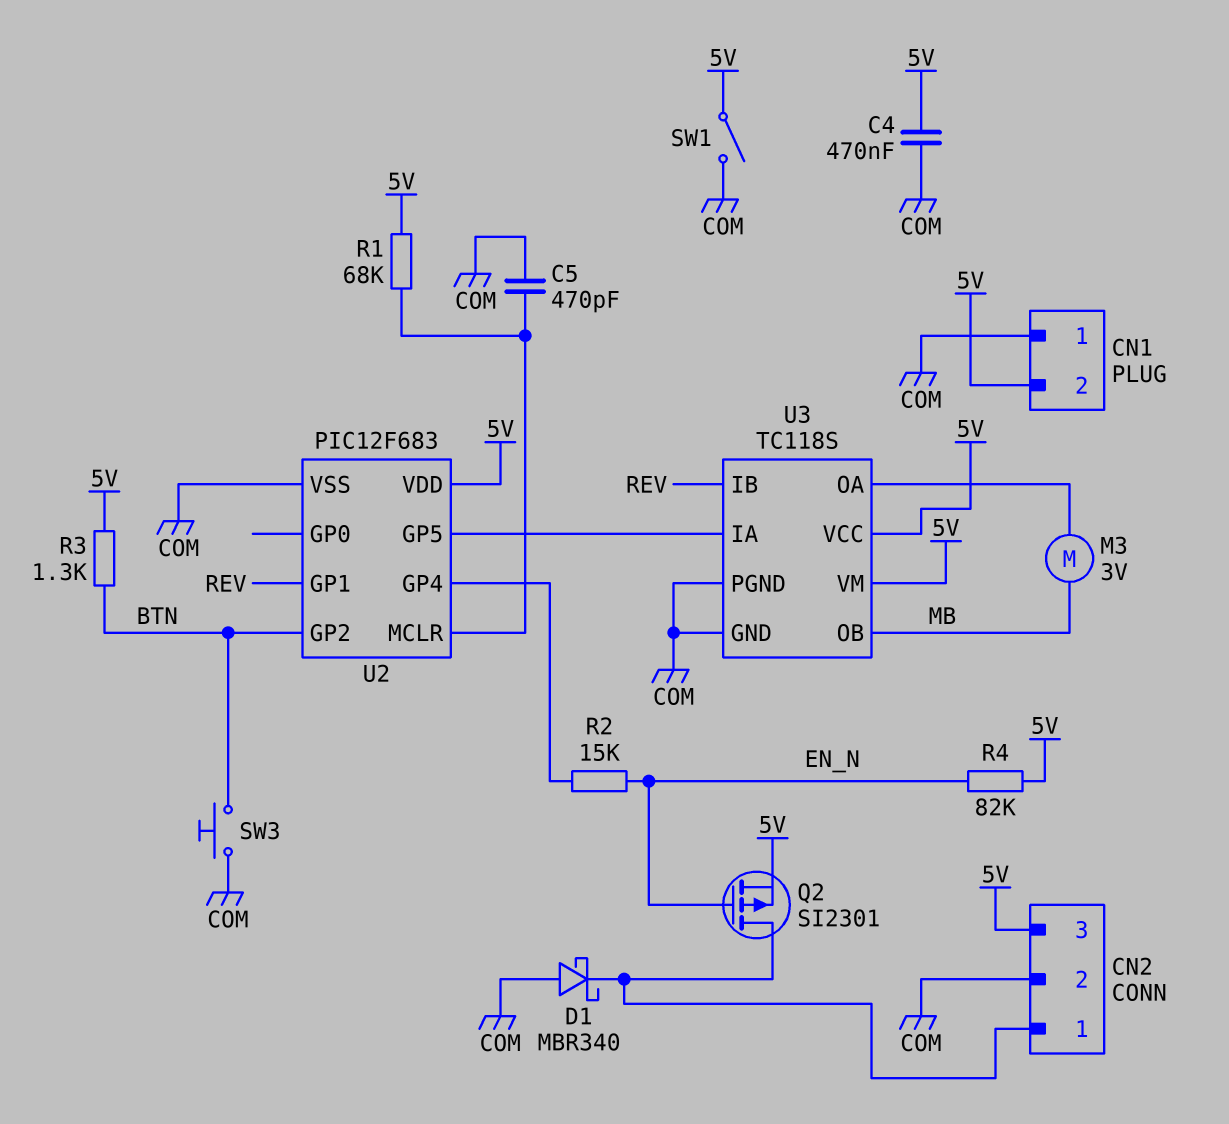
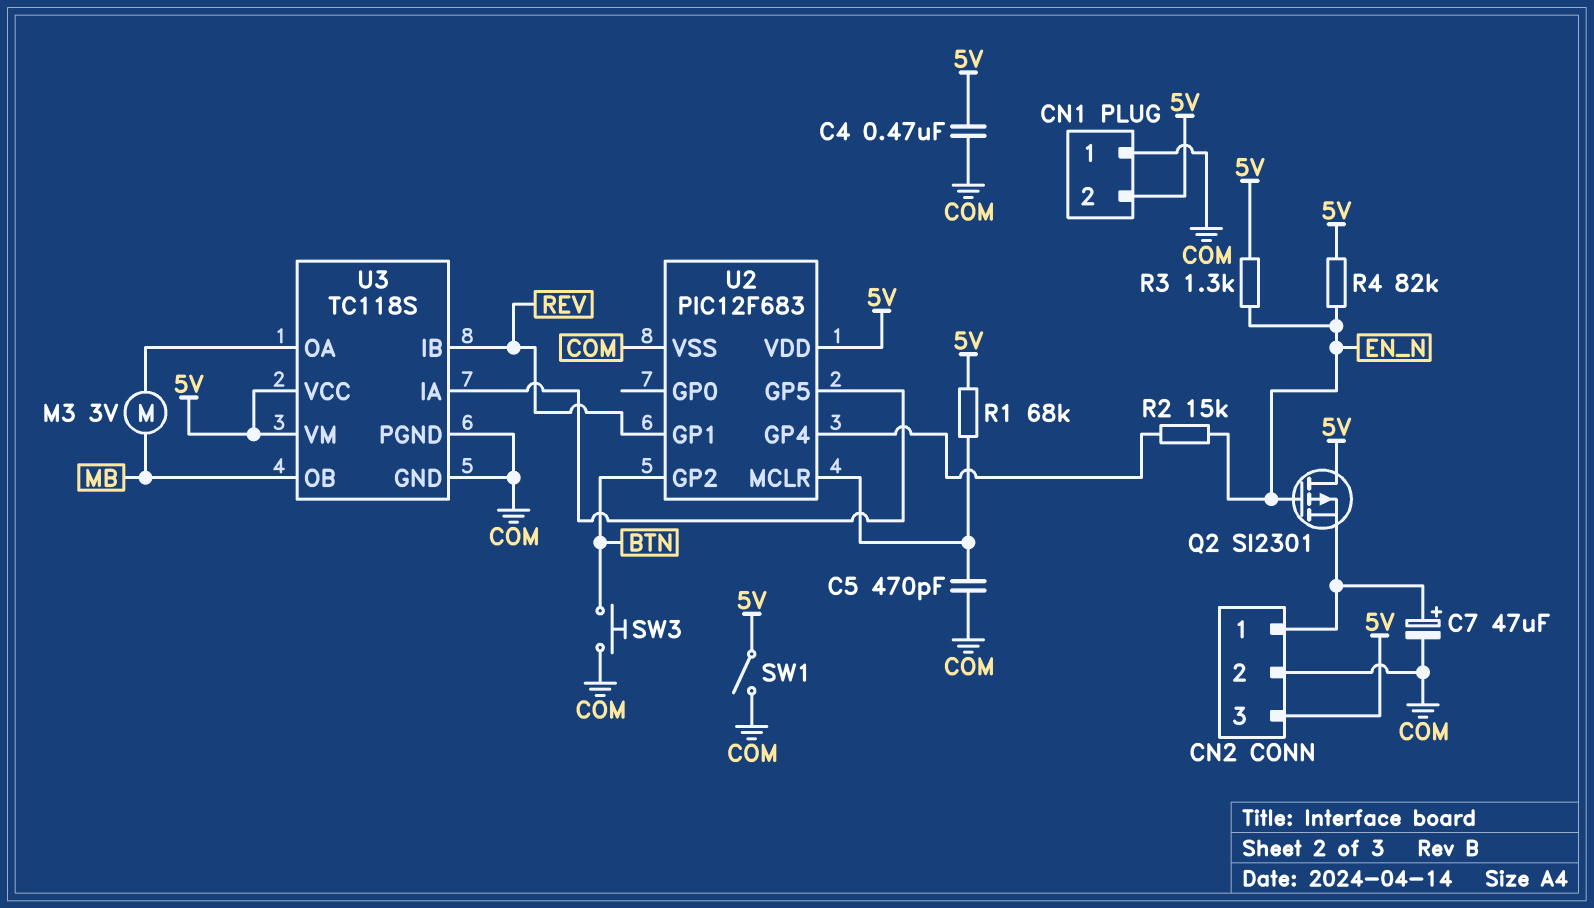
C7: none -> 47uF (plus CN2/1, minus COM)
D1: schottky MBR340 (A COM, K CN2/1) -> none
Q2: PMOS SI2301 (G EN_N, D CN2/1, S 5V) -> PMOS SI2301 (G EN_N, D 5V, S CN2/1)
R3: 1.3k (5V, BTN) -> 1.3k (5V, EN_N)

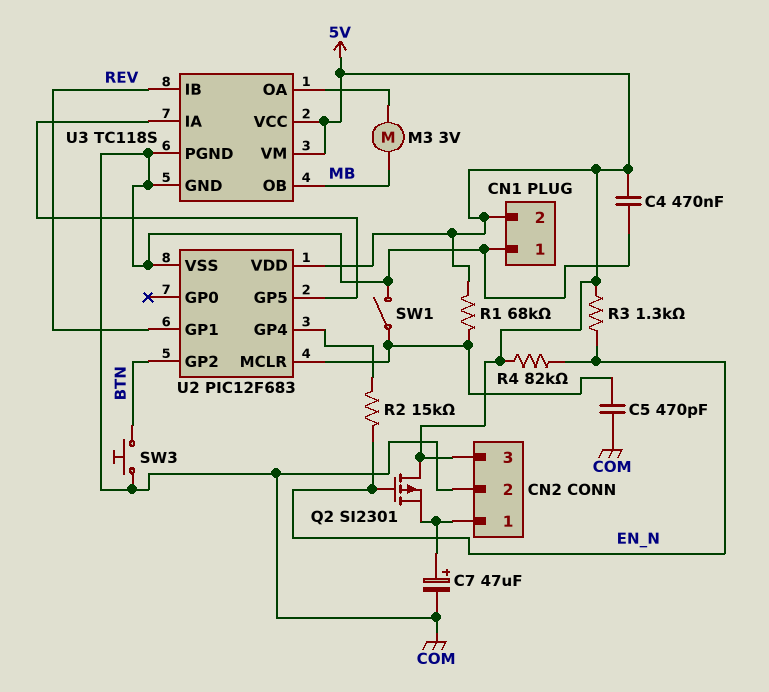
SW1: switch (5V, COM) -> switch (COM, U2/MCLR)

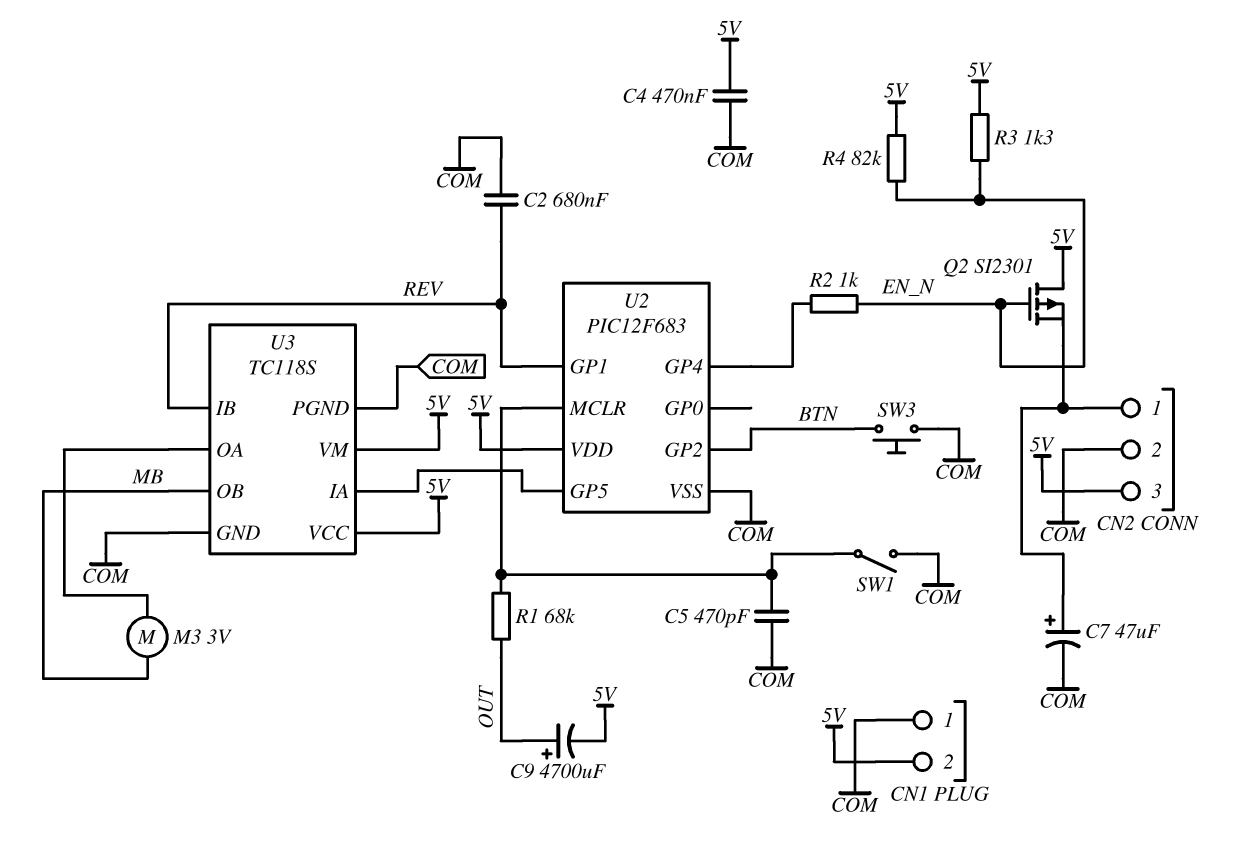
C2: none -> 680nF (COM, REV)
C9: none -> 4700uF (plus OUT, minus 5V)
R1: 68k (5V, U2/MCLR) -> 68k (OUT, U2/MCLR)
R2: 15k (EN_N, U2/GP4) -> 1k (EN_N, U2/GP4)

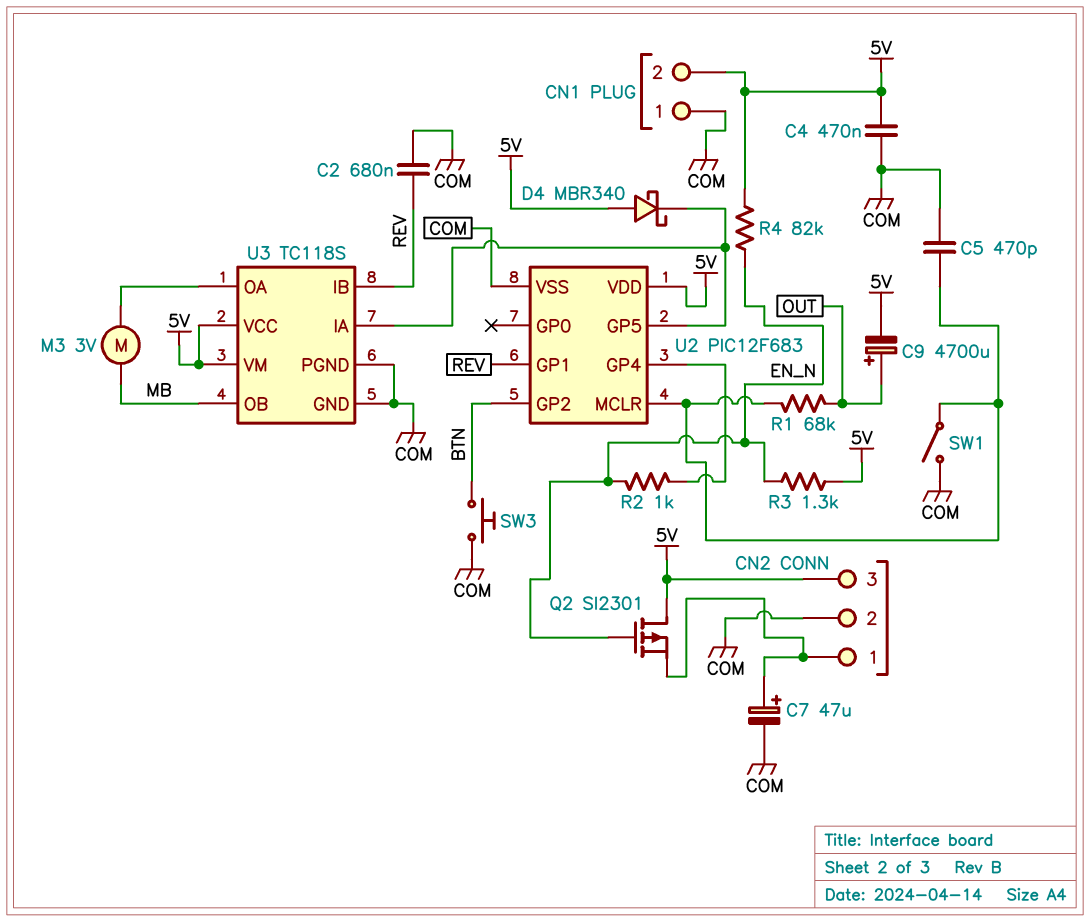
D4: none -> schottky MBR340 (A 5V, K U2/GP5)

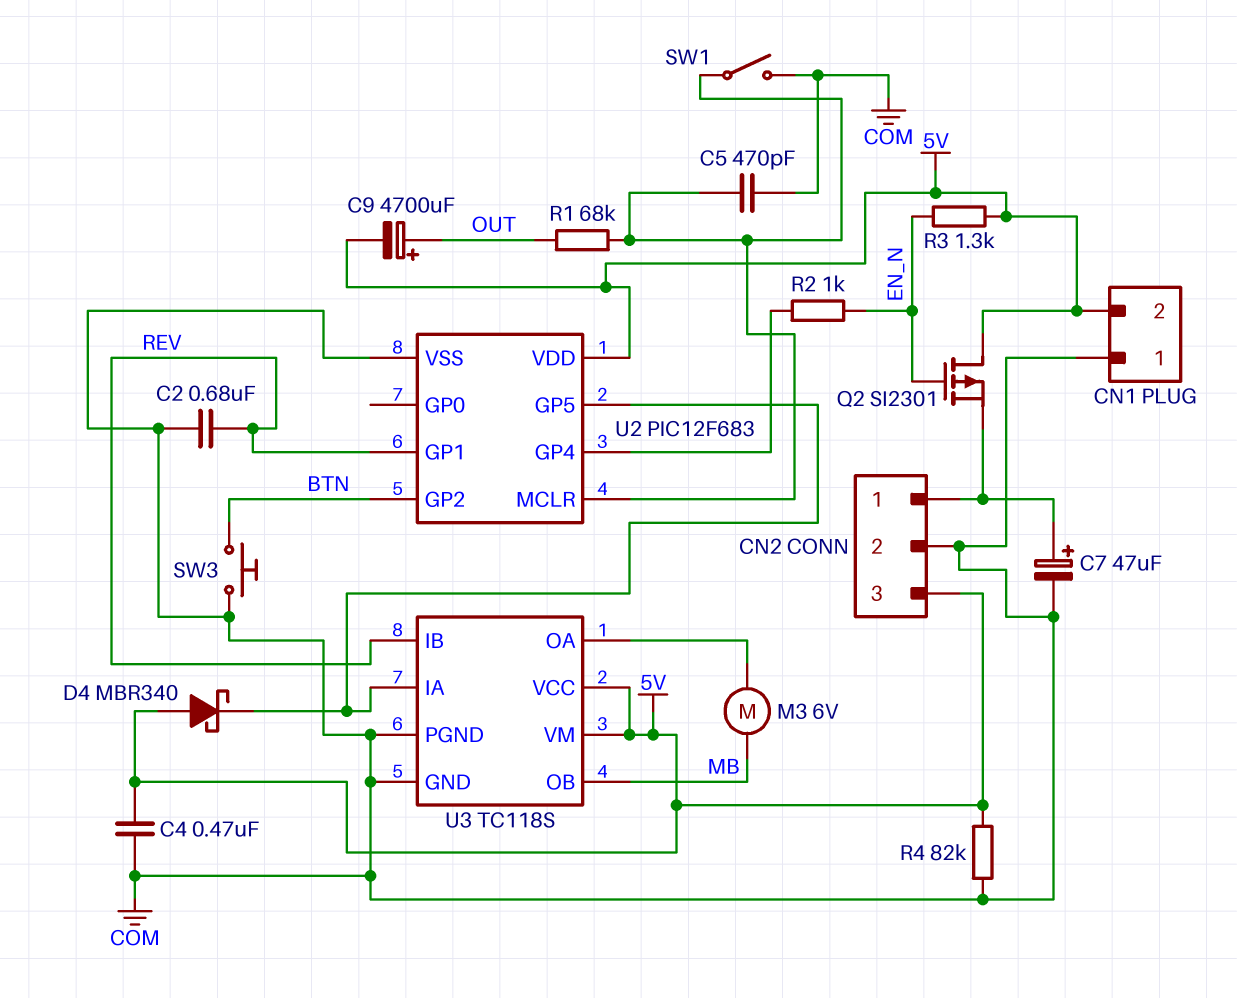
M3: motor 3V (MB, U3/OA) -> motor 6V (MB, U3/OA)
R4: 82k (5V, EN_N) -> 82k (5V, COM)

